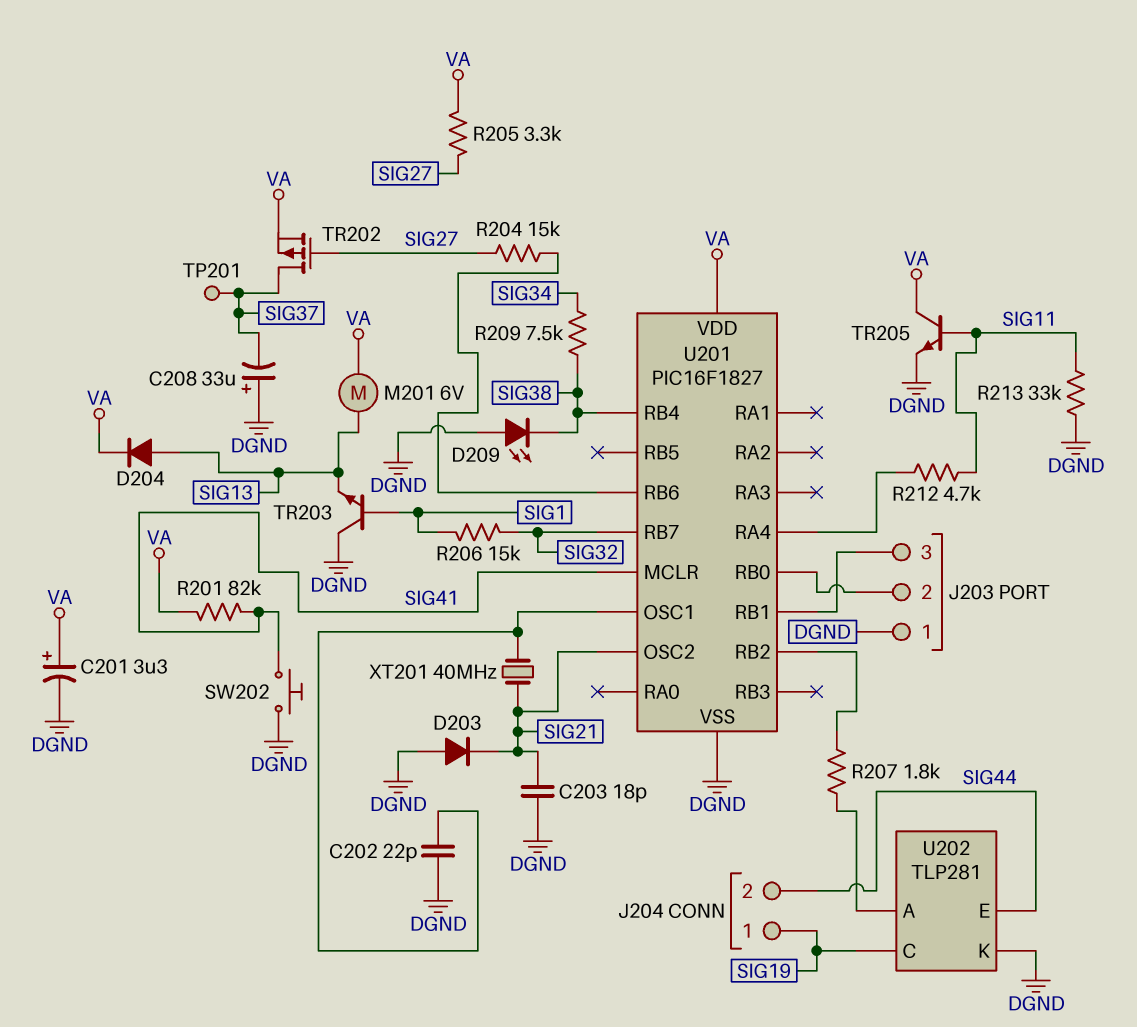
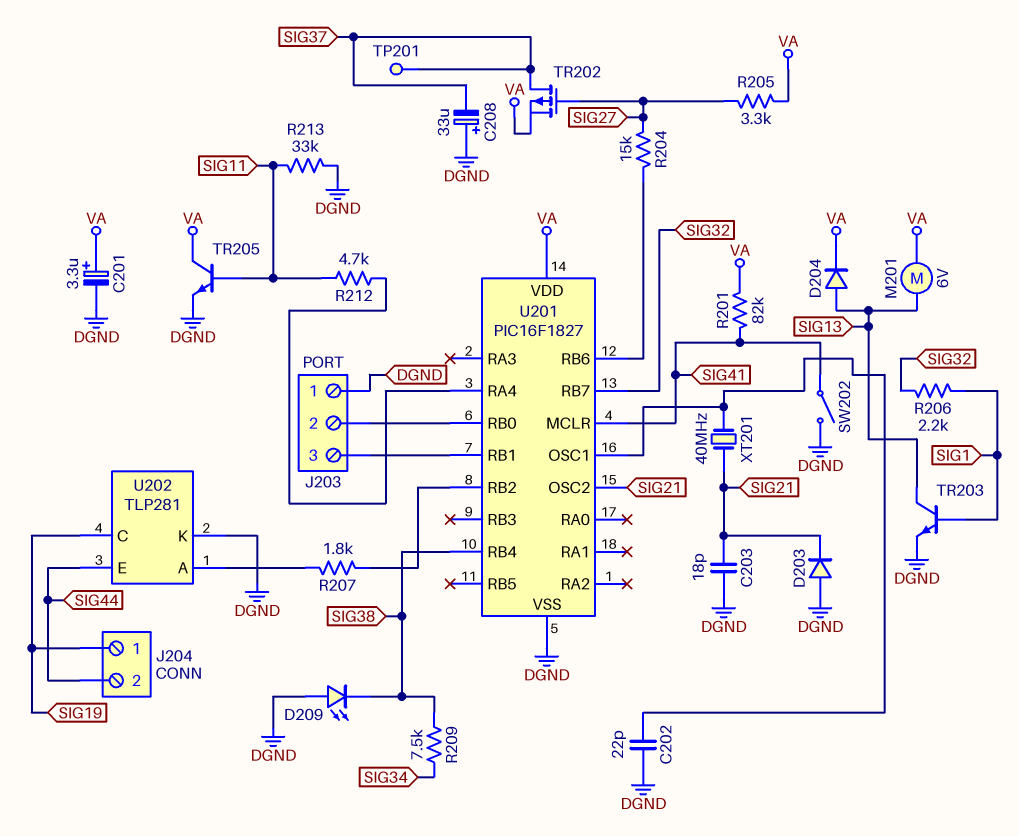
R206: 15k (SIG1, SIG32) -> 2.2k (SIG1, SIG32)
SW202: button (DGND, SIG41) -> switch (DGND, SIG41)
TR203: NPN (B SIG1, C DGND, E SIG13) -> NPN (B SIG1, C SIG13, E DGND)

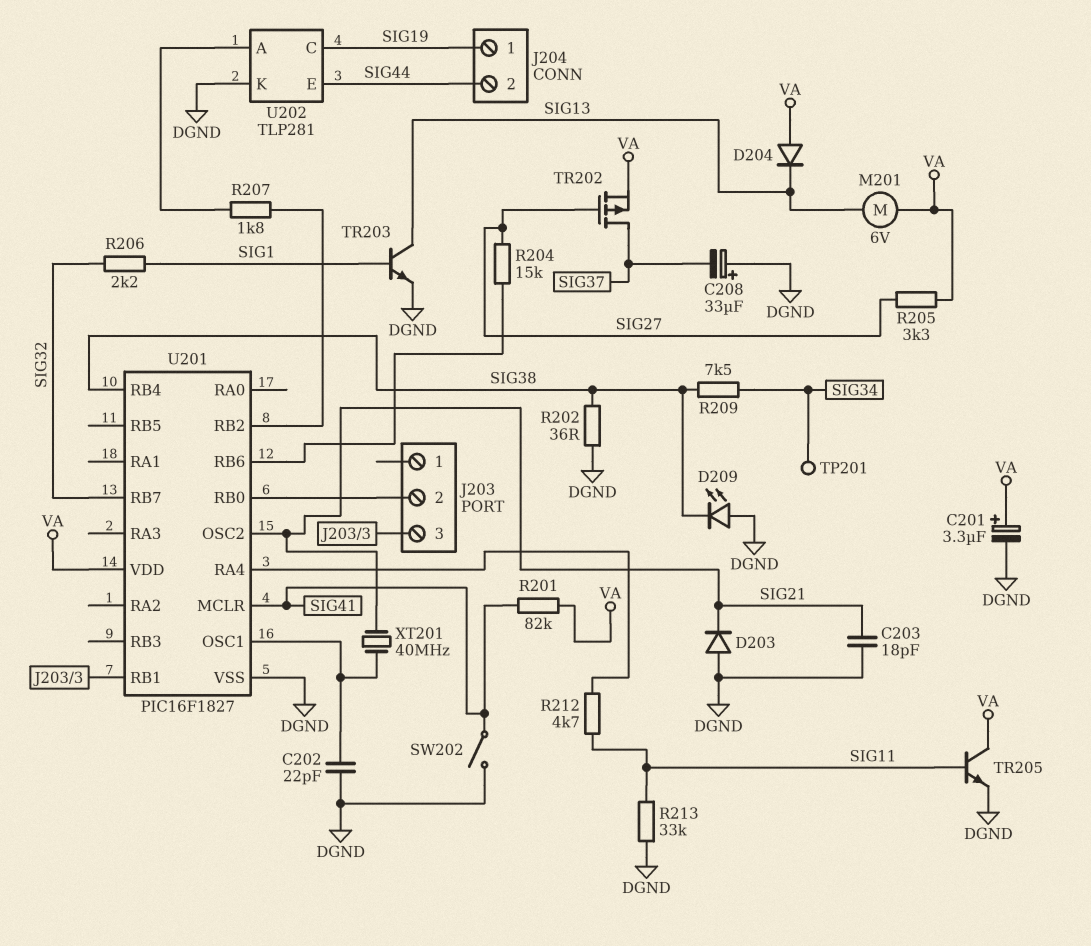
D204: diode (A SIG13, K VA) -> diode (A VA, K SIG13)
J203 pin 1: DGND -> none
R202: none -> 36 (DGND, SIG38)
TP201: test point (SIG37) -> test point (SIG34)

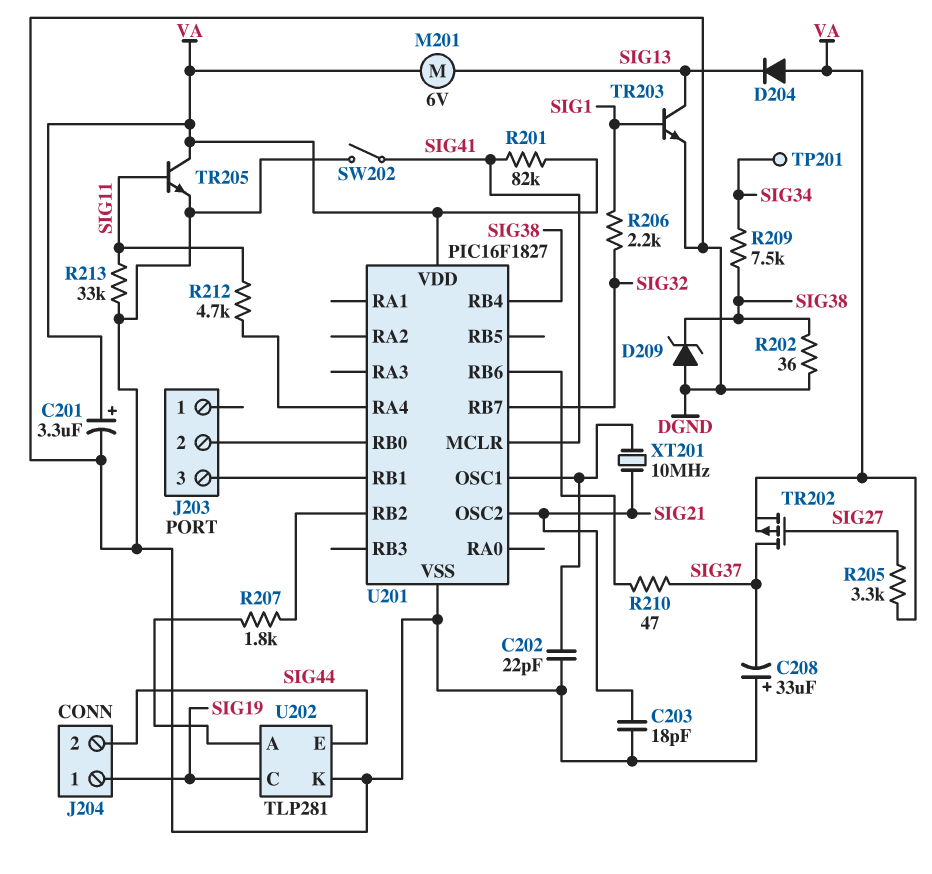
D203: diode (A DGND, K SIG21) -> none
D209: LED (A DGND, K SIG38) -> zener (A DGND, K SIG38)
R204: 15k (SIG27, U201/RB6) -> none
R210: none -> 47 (SIG37, U201/RB6)
XT201: 40MHz (SIG21, U201/OSC1) -> 10MHz (SIG21, U201/OSC1)

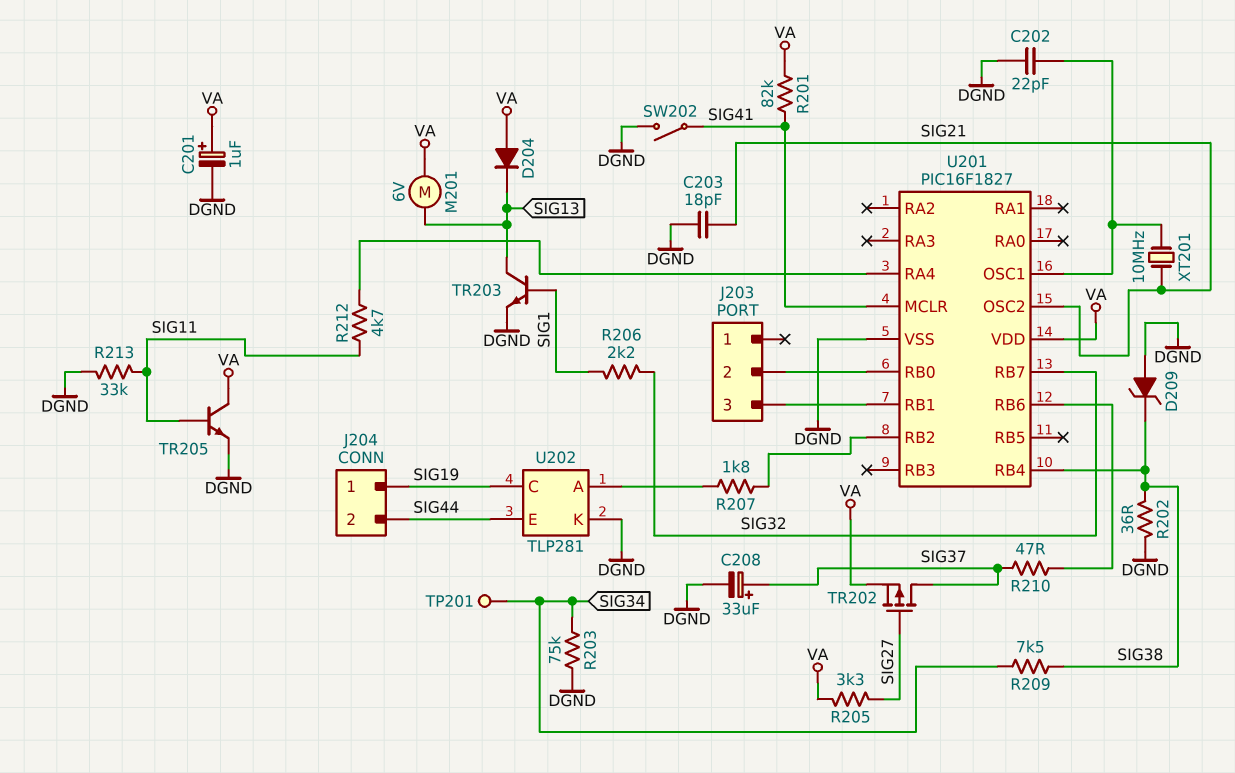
C201: 3.3uF (plus VA, minus DGND) -> 1uF (plus VA, minus DGND)
C208: 33uF (plus DGND, minus SIG37) -> 33uF (plus SIG37, minus DGND)
R203: none -> 75k (DGND, SIG34)

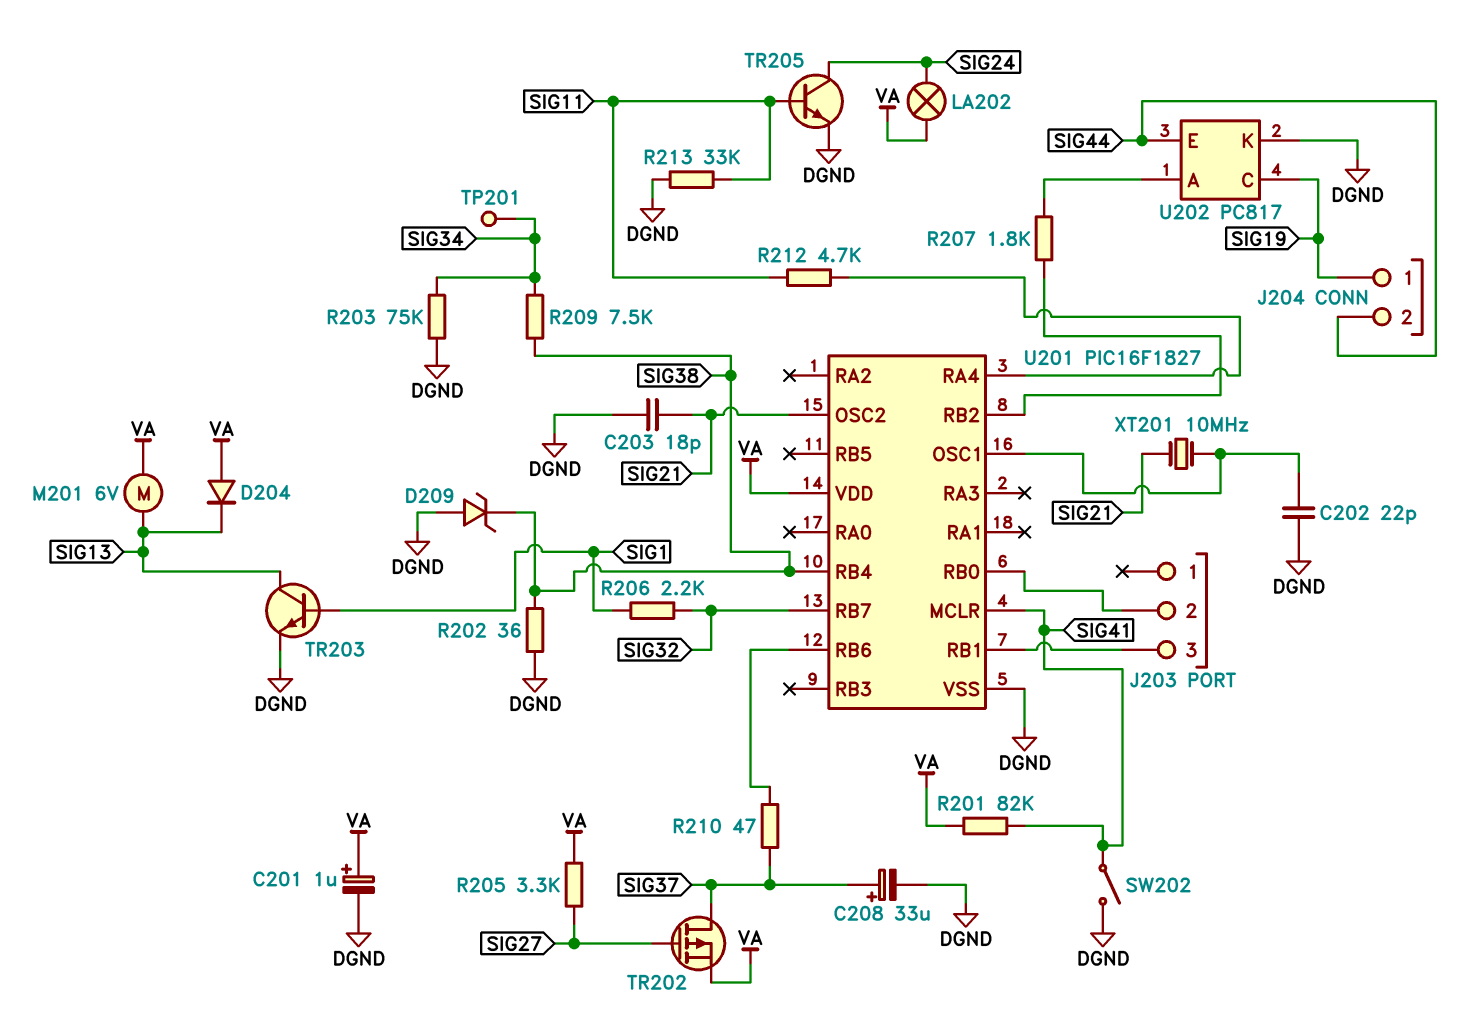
LA202: none -> lamp (SIG24, VA)
TR205: NPN (B SIG11, C VA, E DGND) -> NPN (B SIG11, C SIG24, E DGND)
U202: TLP281 -> PC817

